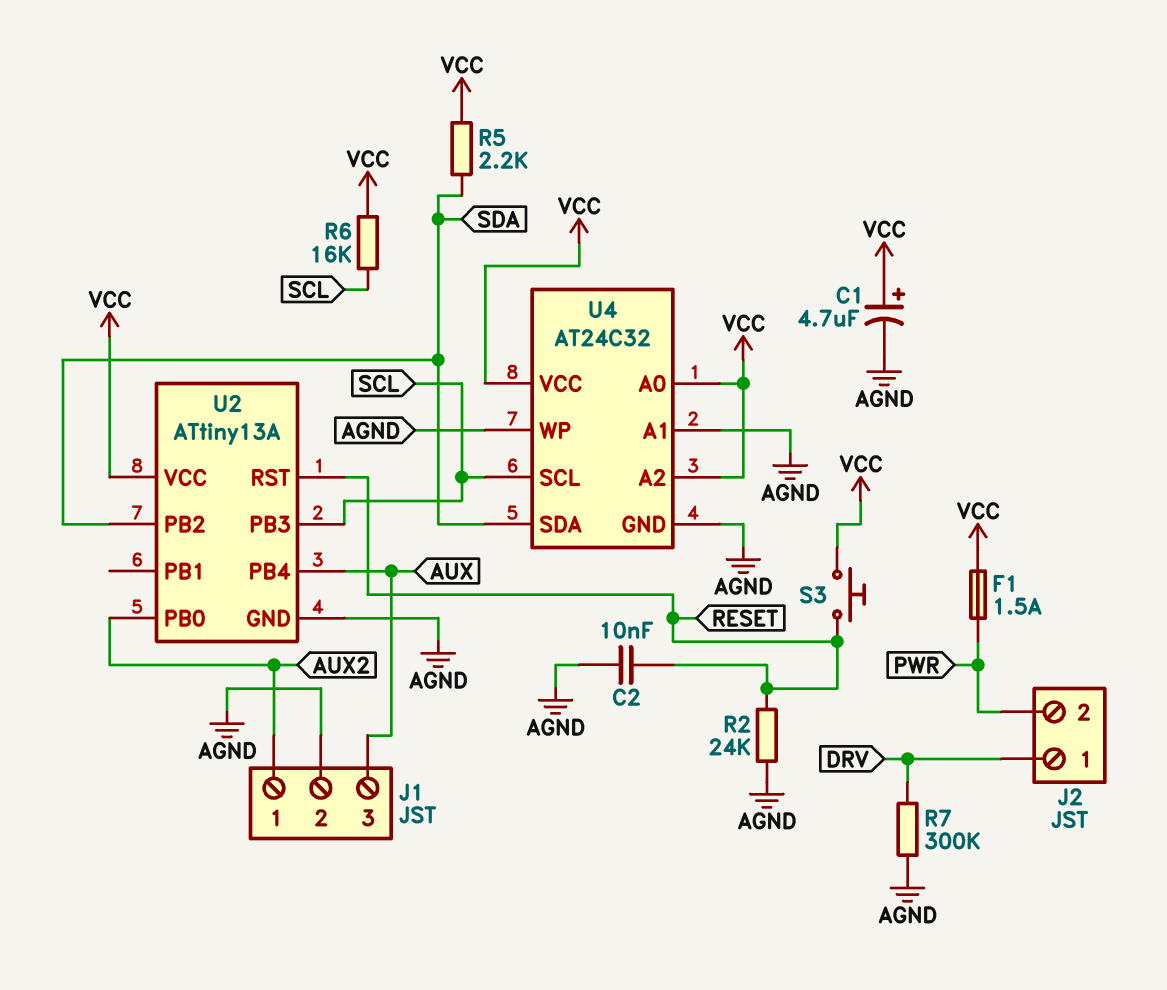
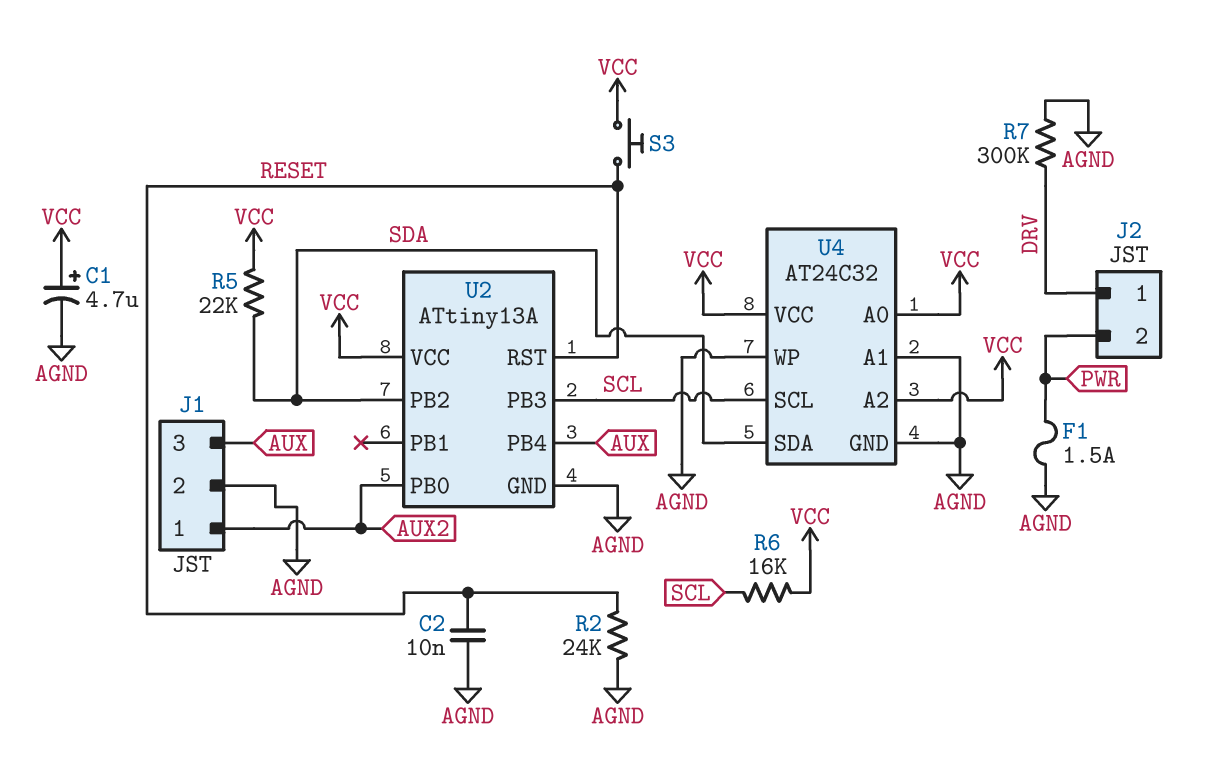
F1: 1.5A (PWR, VCC) -> 1.5A (AGND, PWR)
R5: 2.2k (SDA, VCC) -> 22k (SDA, VCC)

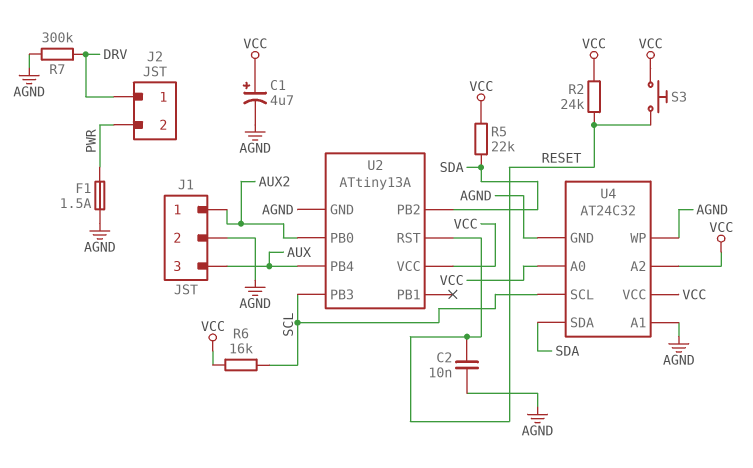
R2: 24k (AGND, RESET) -> 24k (RESET, VCC)

